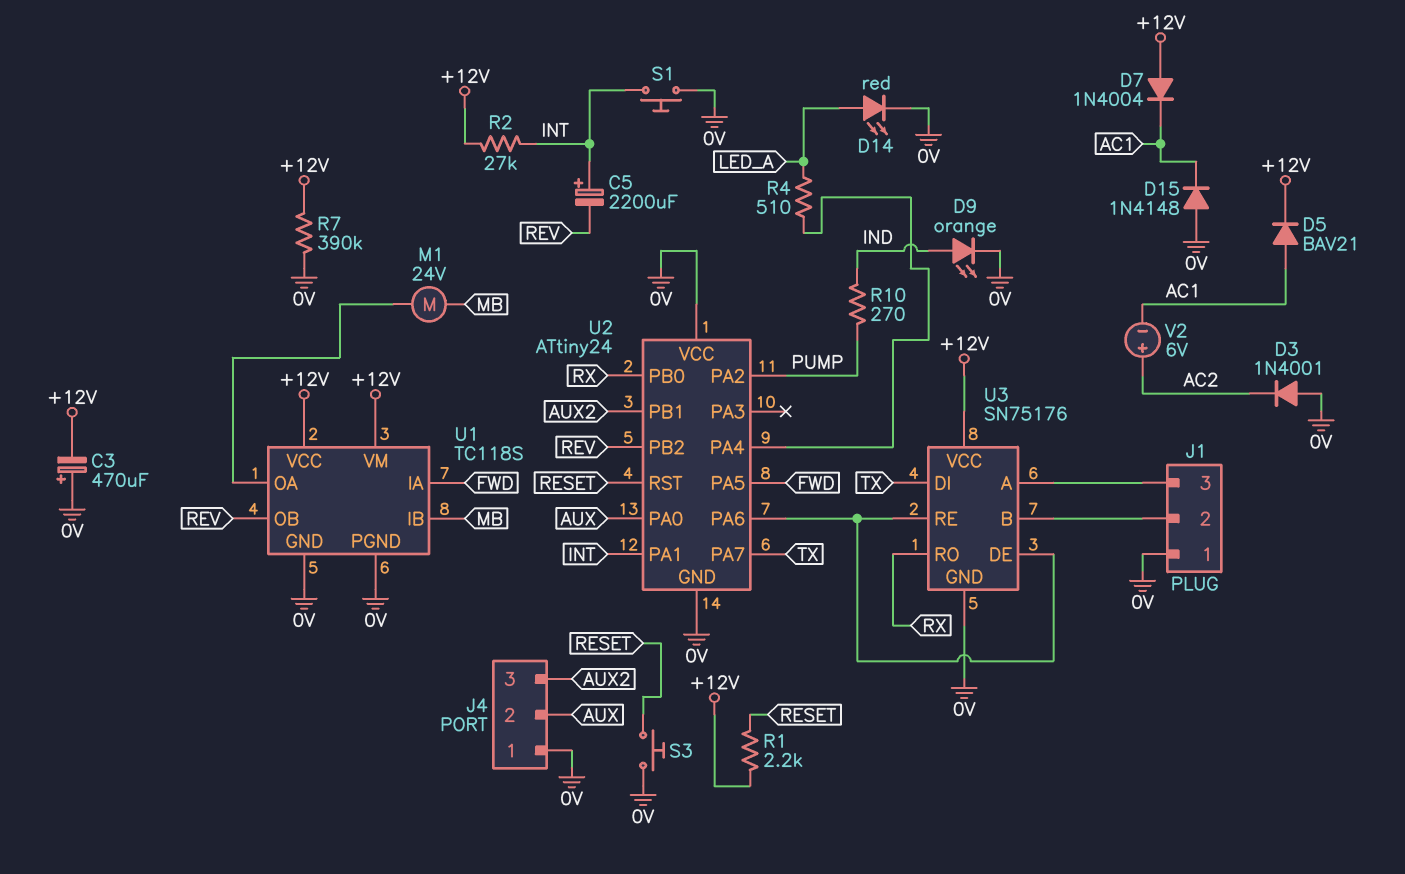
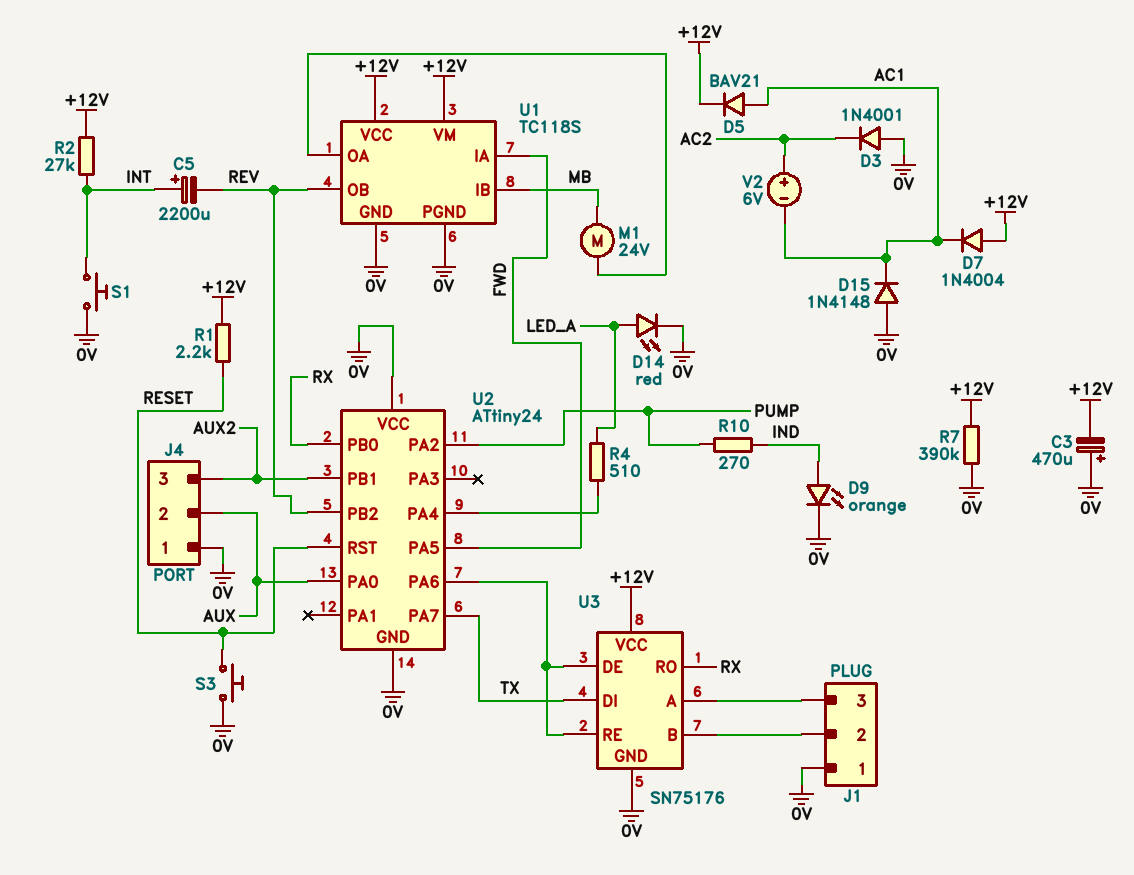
U2 pin PA1: INT -> none

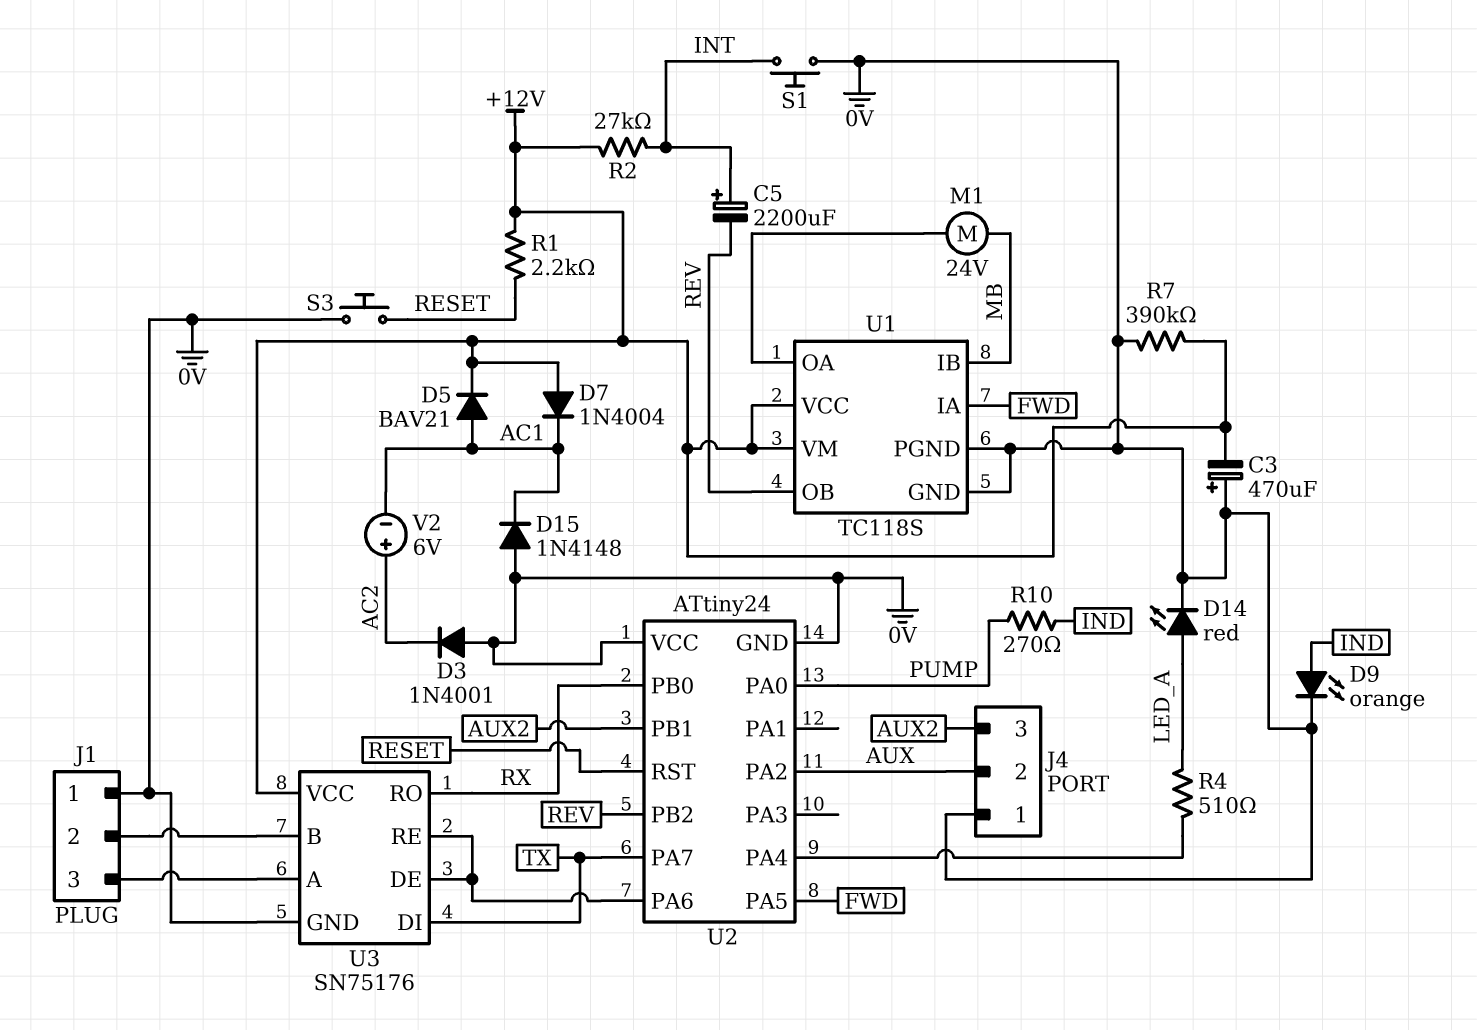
U2 pin PA0: AUX -> PUMP
U2 pin PA2: PUMP -> AUX

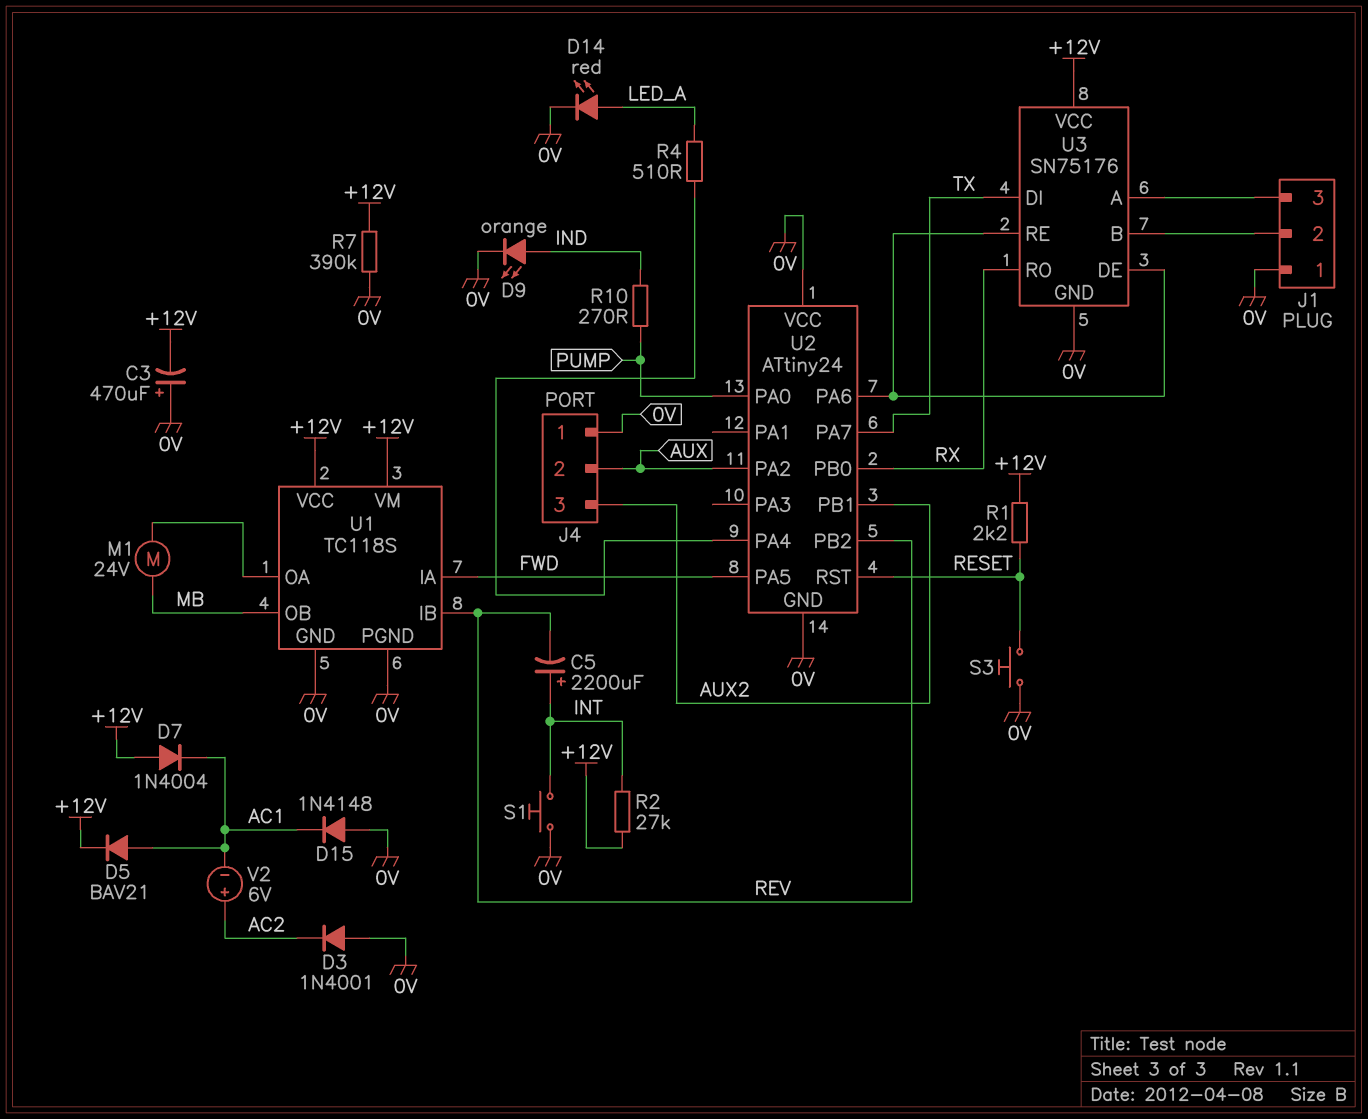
U1 pin IB: MB -> REV
U1 pin OB: REV -> MB

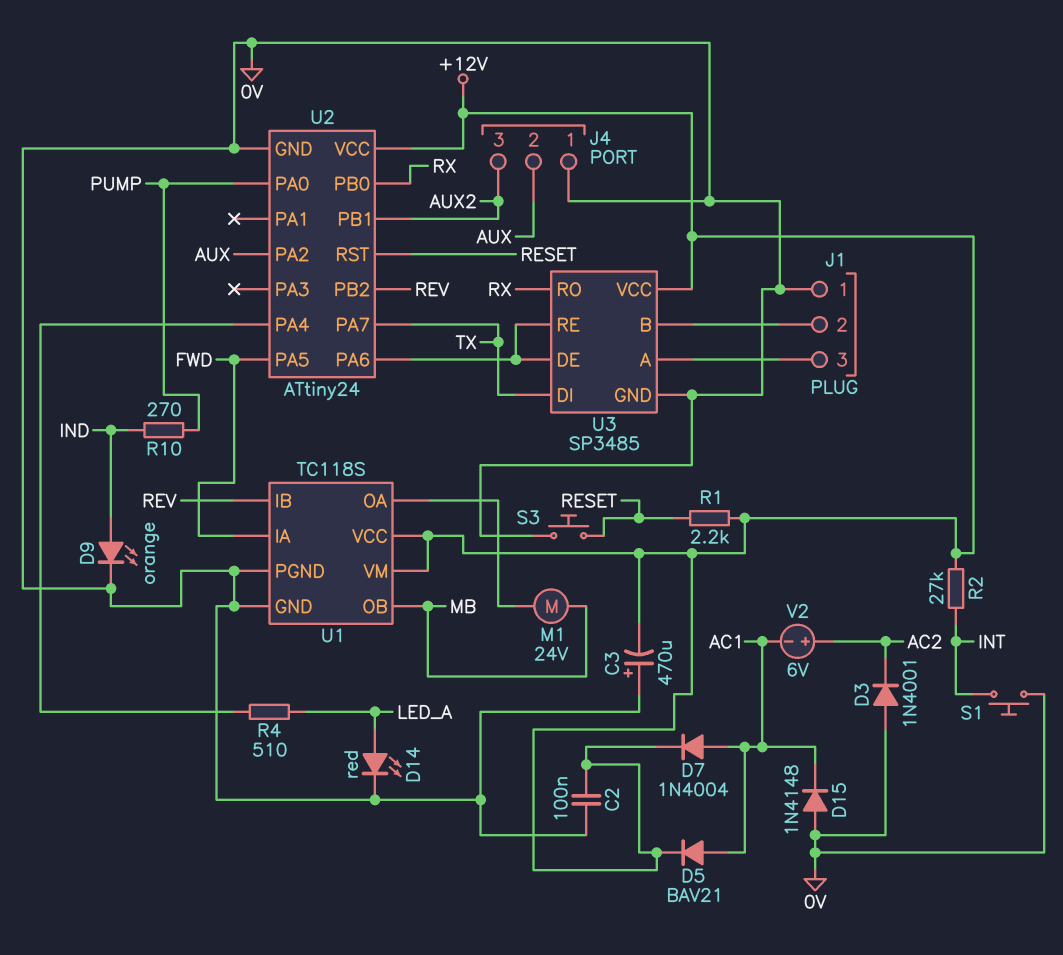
C2: none -> 100nF (+12V, 0V)
C5: 2200uF (plus INT, minus REV) -> none
D7: diode 1N4004 (A +12V, K AC1) -> diode 1N4004 (A AC1, K +12V)
R7: 390k (+12V, 0V) -> none
U2 pin VCC: 0V -> +12V
U3: SN75176 -> SP3485

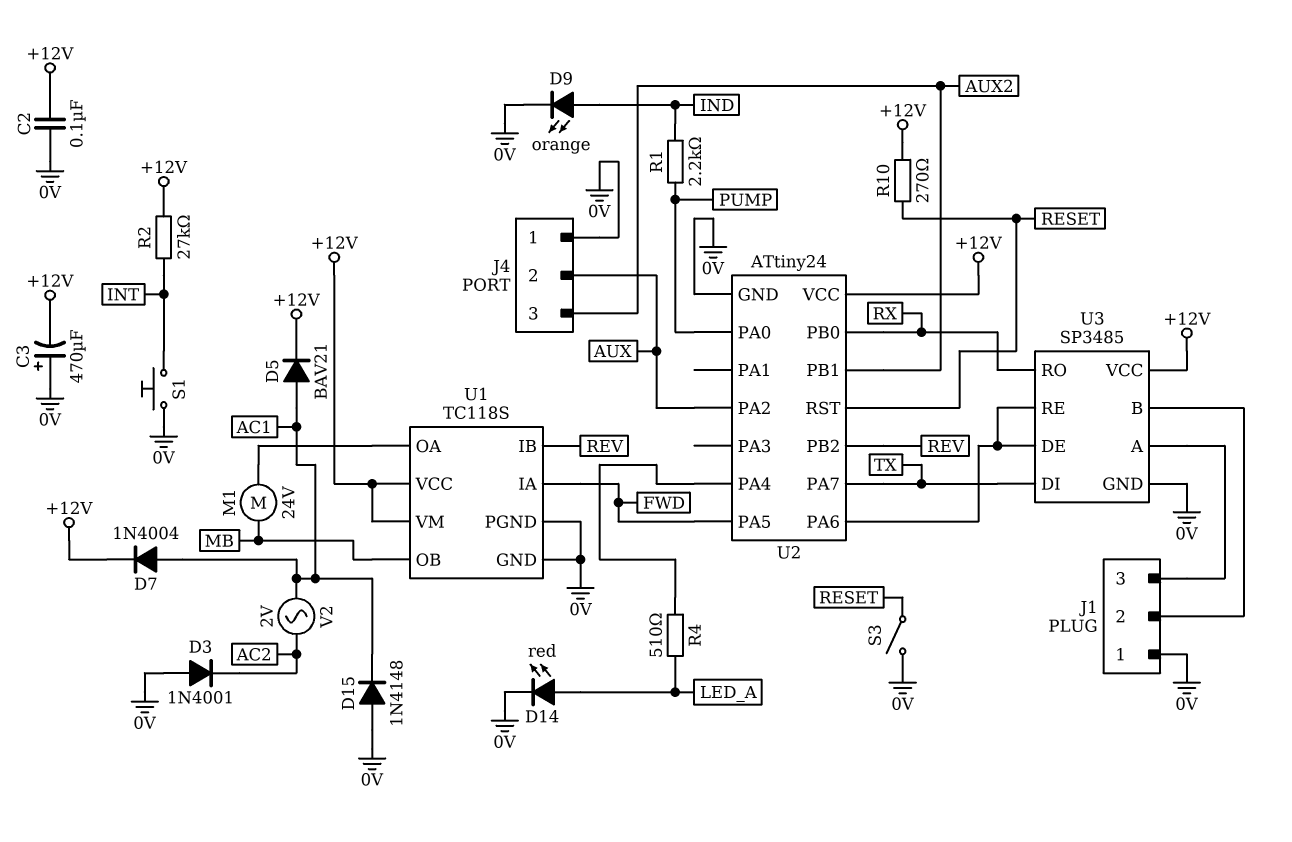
R1: 2.2k (+12V, RESET) -> 2.2k (IND, PUMP)
R10: 270 (IND, PUMP) -> 270 (+12V, RESET)
S3: button (0V, RESET) -> switch (0V, RESET)
V2: 6V (plus AC2, minus AC1) -> AC 2V (AC1, AC2)

